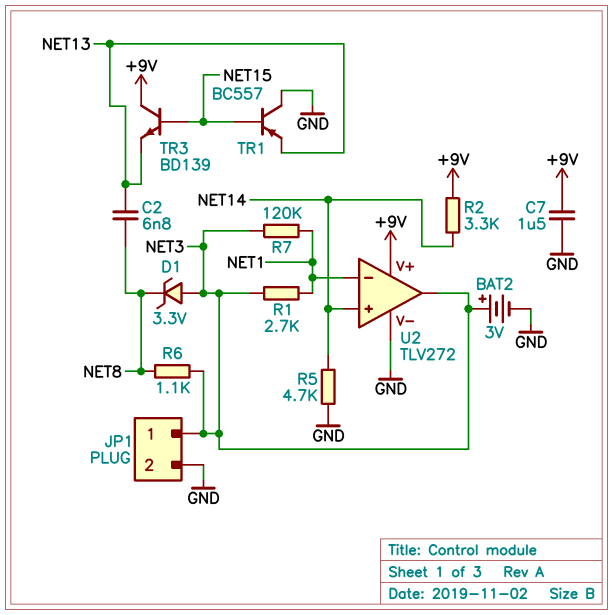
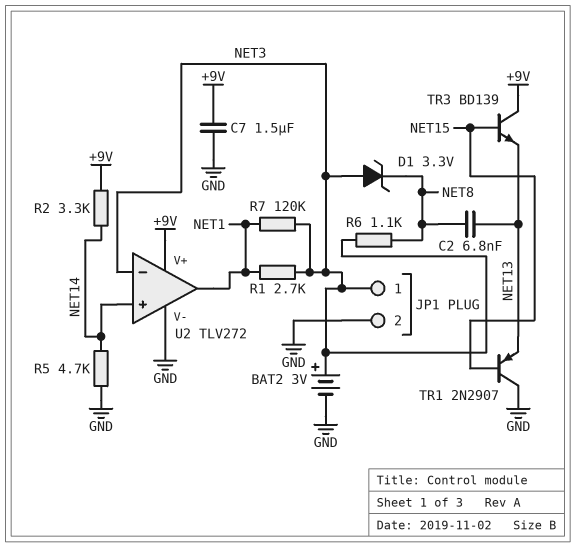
TR1: PNP BC557 (B NET15, C GND, E NET13) -> PNP 2N2907 (B NET15, C GND, E NET13)
U2 pin in-: NET1 -> NET3
U2 pin out: NET3 -> NET1

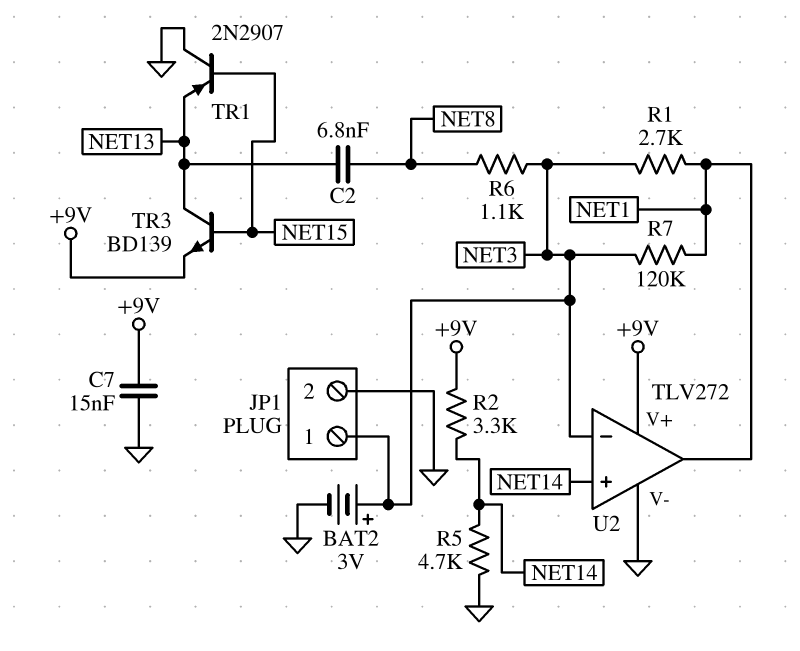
C7: 1.5uF (+9V, GND) -> 15nF (+9V, GND)
D1: zener 3.3V (A NET3, K NET8) -> none
TR3: NPN BD139 (B NET15, C +9V, E NET13) -> NPN BD139 (B NET15, C NET13, E +9V)

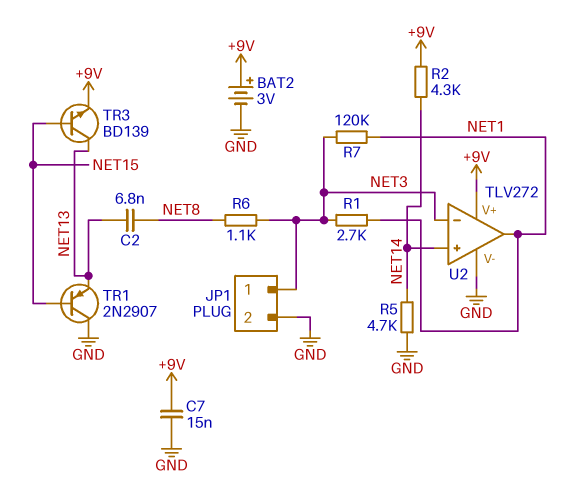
BAT2: 3V (plus NET3, minus GND) -> 3V (plus +9V, minus GND)
R2: 3.3k (+9V, NET14) -> 4.3k (+9V, NET14)

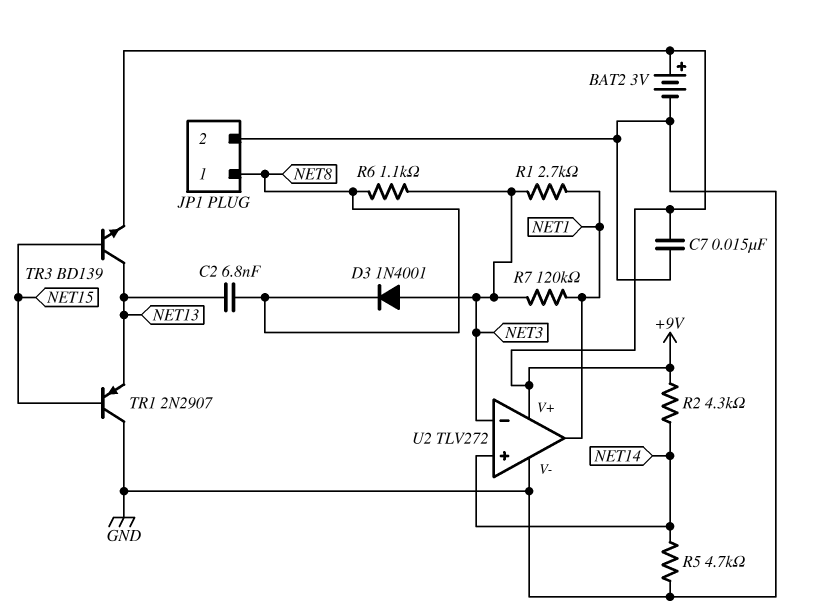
D3: none -> diode 1N4001 (A NET3, K NET8)
JP1 pin 1: NET3 -> NET8

